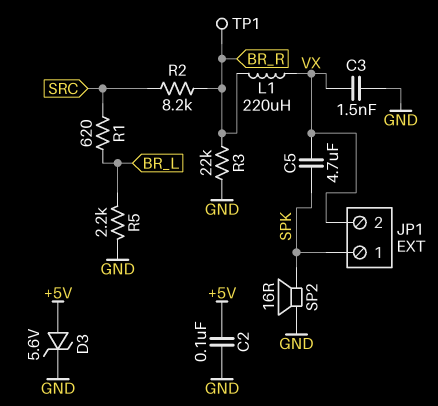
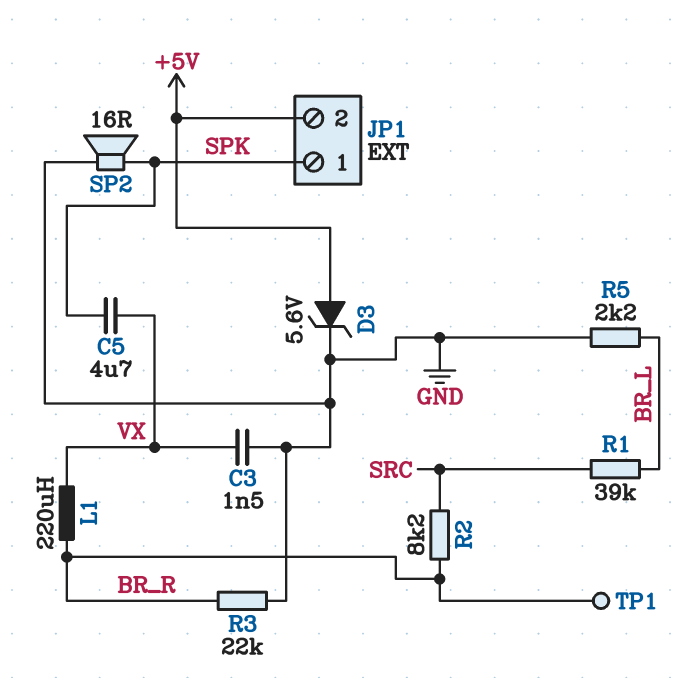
C2: 100nF (+5V, GND) -> none
JP1 pin 2: VX -> +5V
R1: 620 (BR_L, SRC) -> 39k (BR_L, SRC)

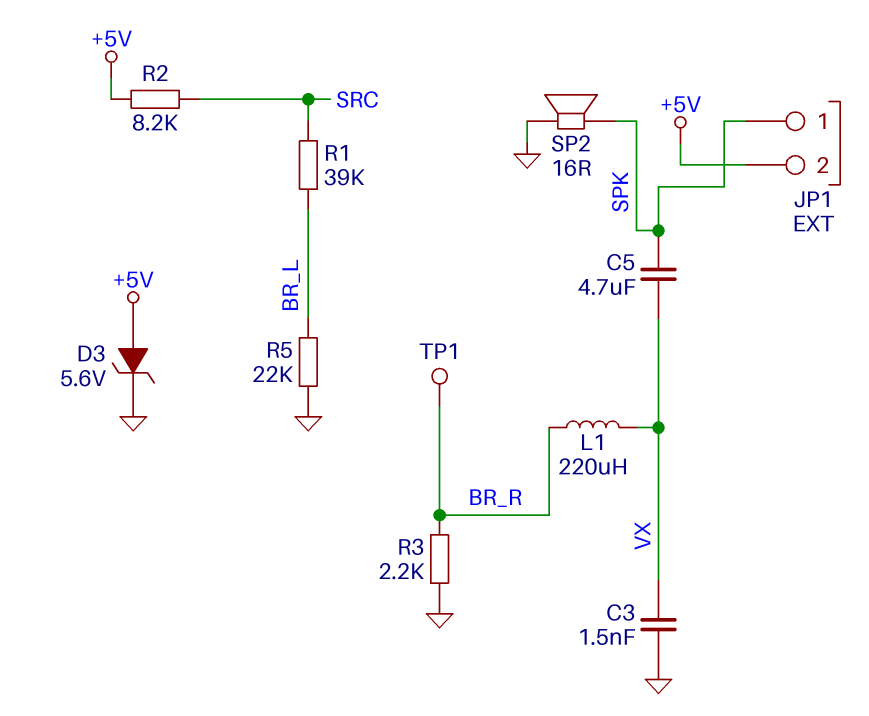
R2: 8.2k (BR_R, SRC) -> 8.2k (+5V, SRC)
R3: 22k (BR_R, GND) -> 2.2k (BR_R, GND)
R5: 2.2k (BR_L, GND) -> 22k (BR_L, GND)

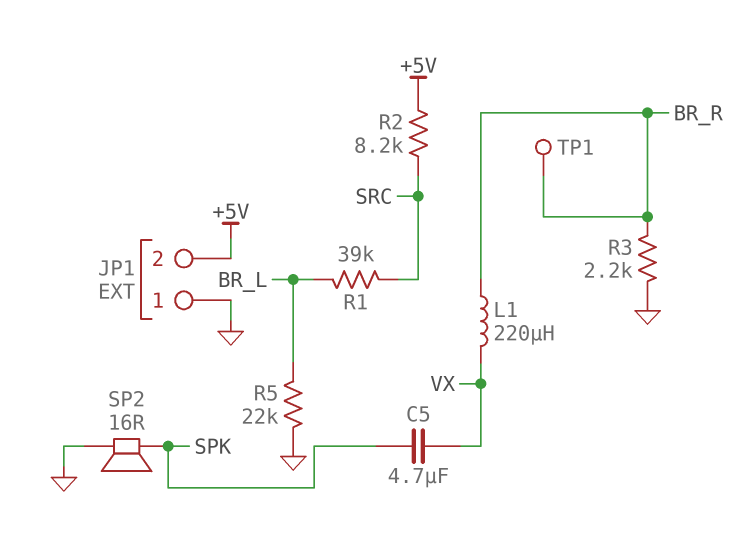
C3: 1.5nF (GND, VX) -> none
D3: zener 5.6V (A +5V, K GND) -> none
JP1 pin 1: SPK -> GND

